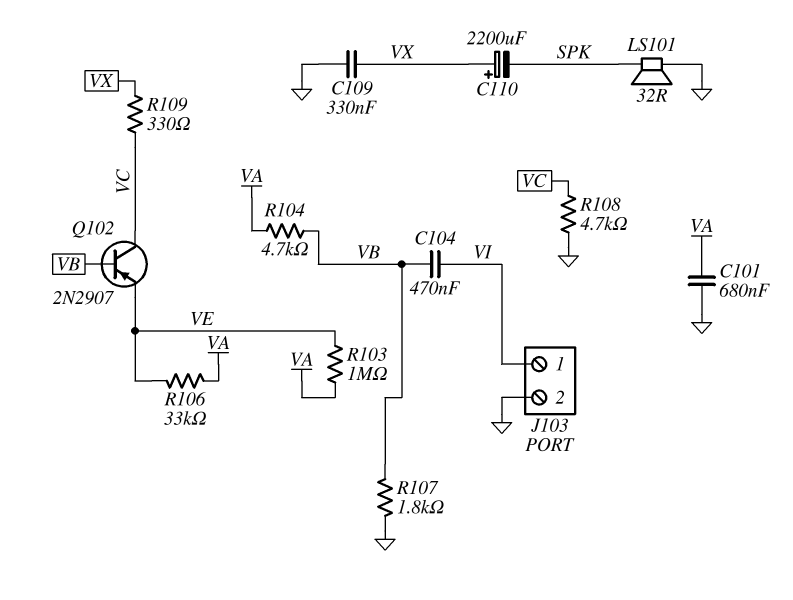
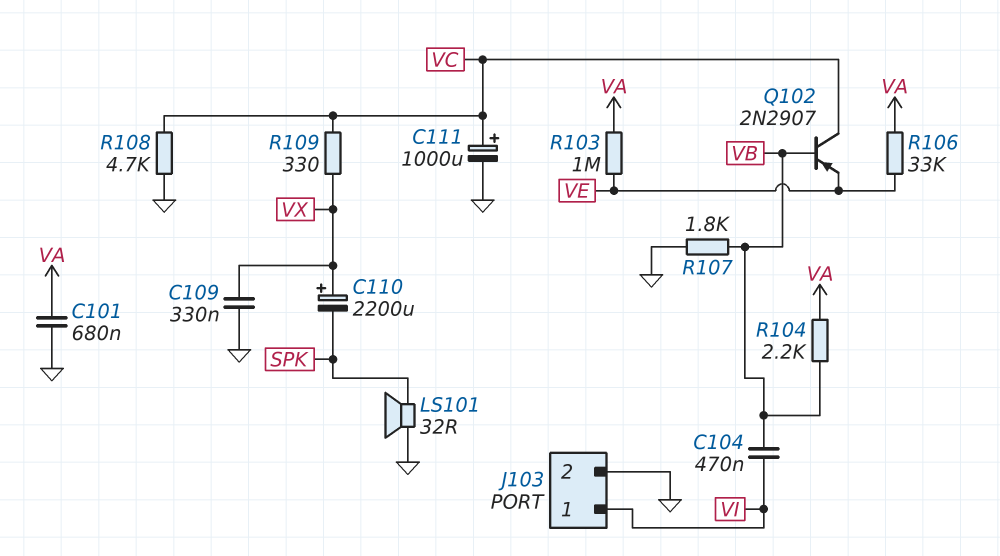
C111: none -> 1000uF (plus VC, minus GND)
R104: 4.7k (VA, VB) -> 2.2k (VA, VB)

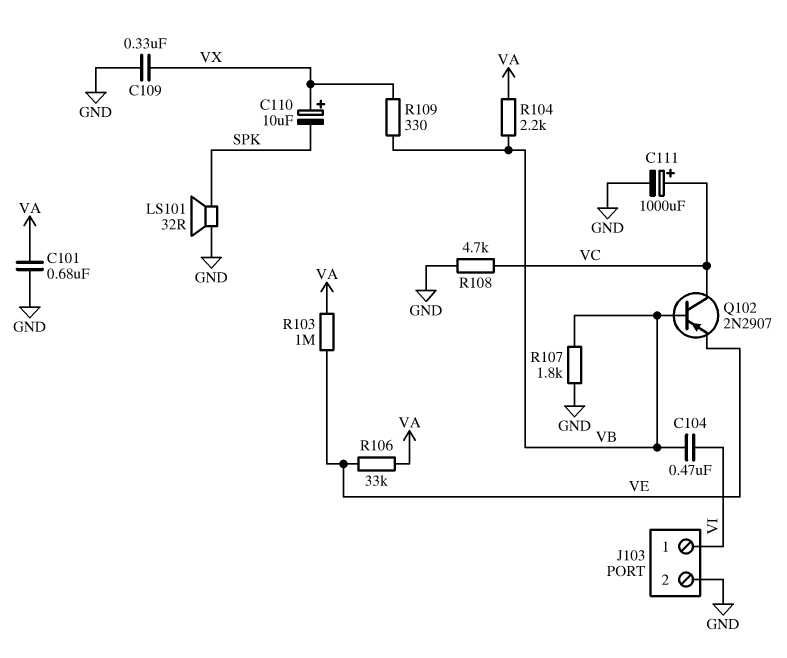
C110: 2200uF (plus VX, minus SPK) -> 10uF (plus VX, minus SPK)
R109: 330 (VC, VX) -> 330 (VB, VX)

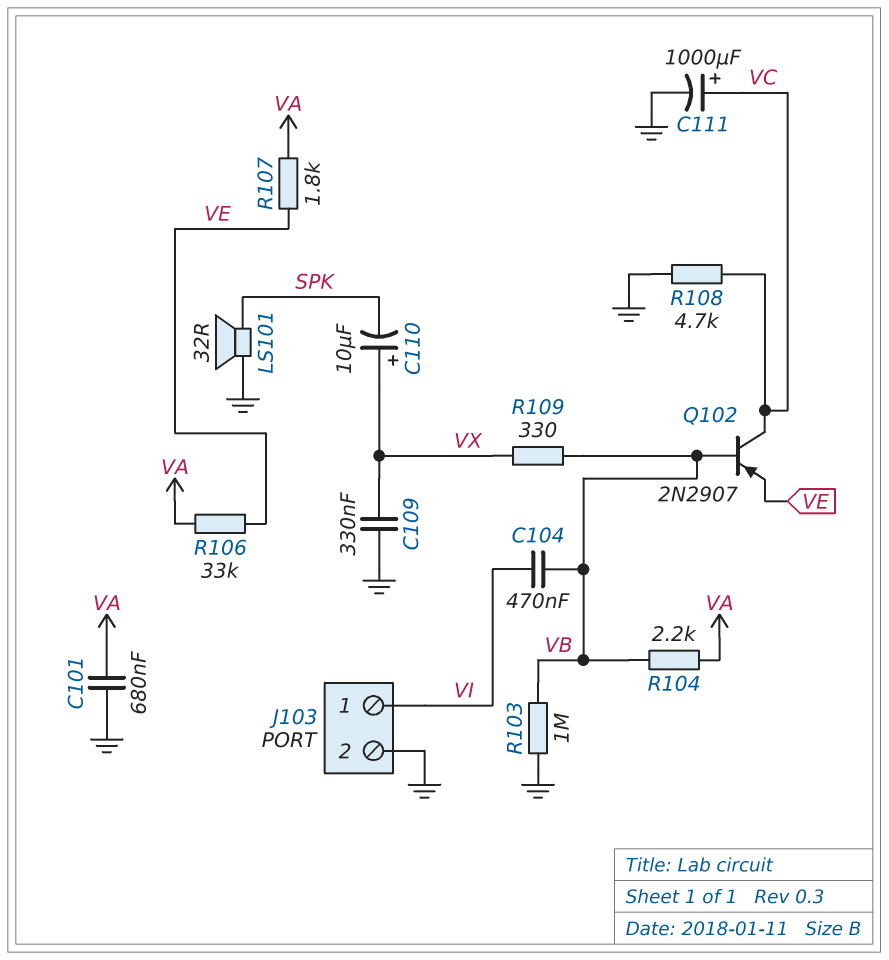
R103: 1M (VA, VE) -> 1M (GND, VB)
R107: 1.8k (GND, VB) -> 1.8k (VA, VE)

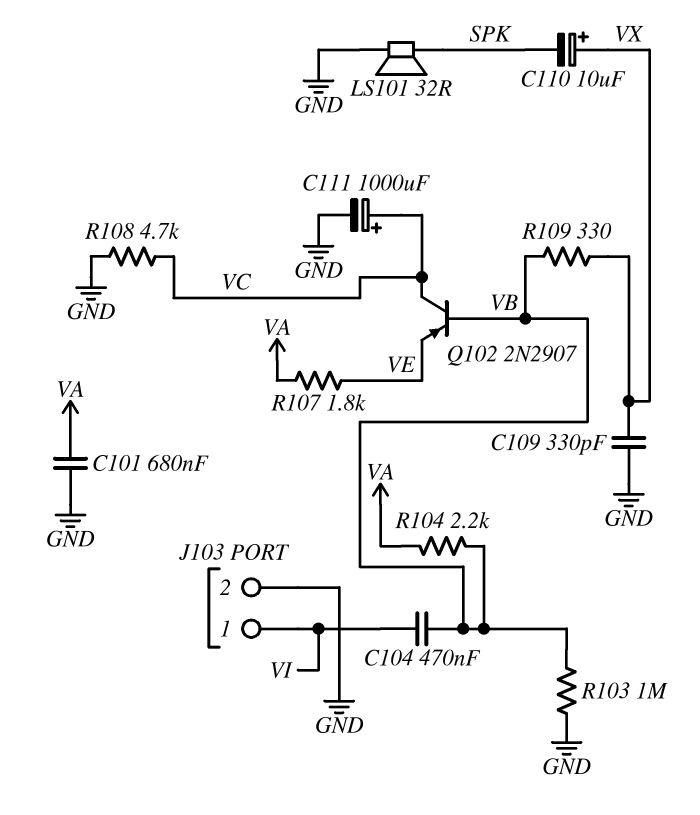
C109: 330nF (GND, VX) -> 330pF (GND, VX)
R106: 33k (VA, VE) -> none

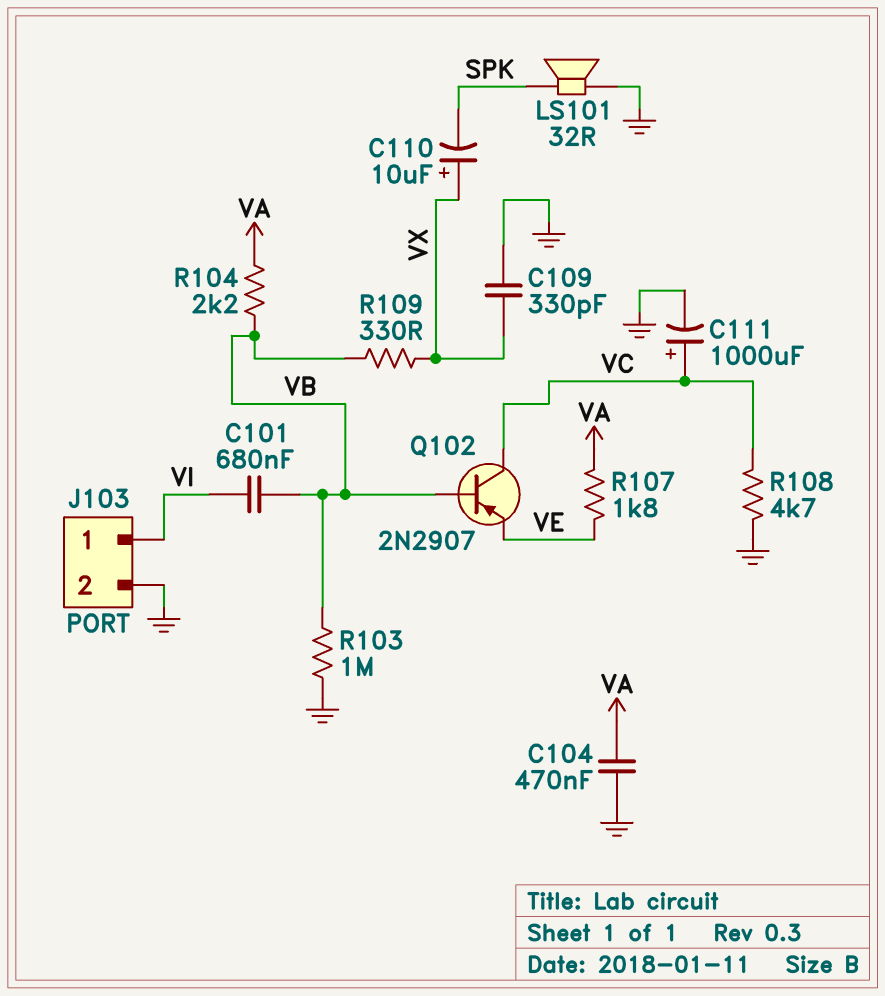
C101: 680nF (GND, VA) -> 680nF (VB, VI)
C104: 470nF (VB, VI) -> 470nF (GND, VA)

